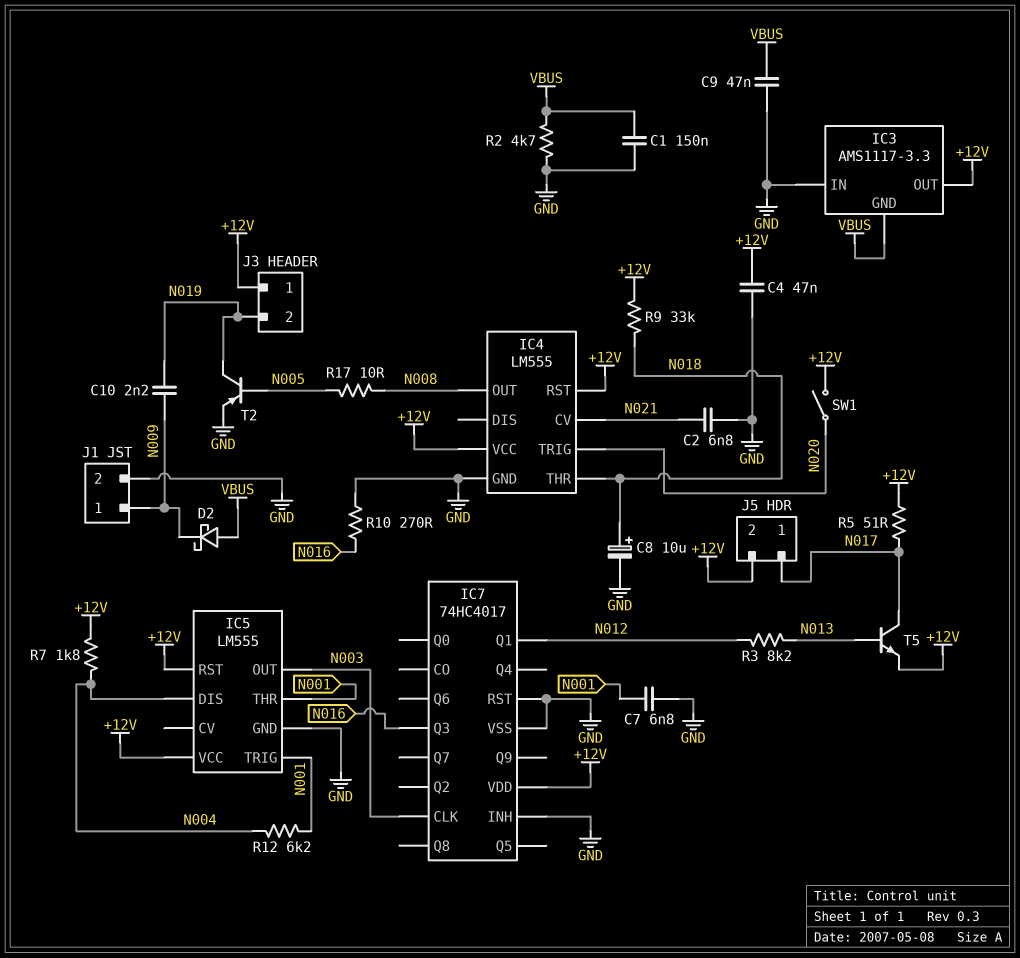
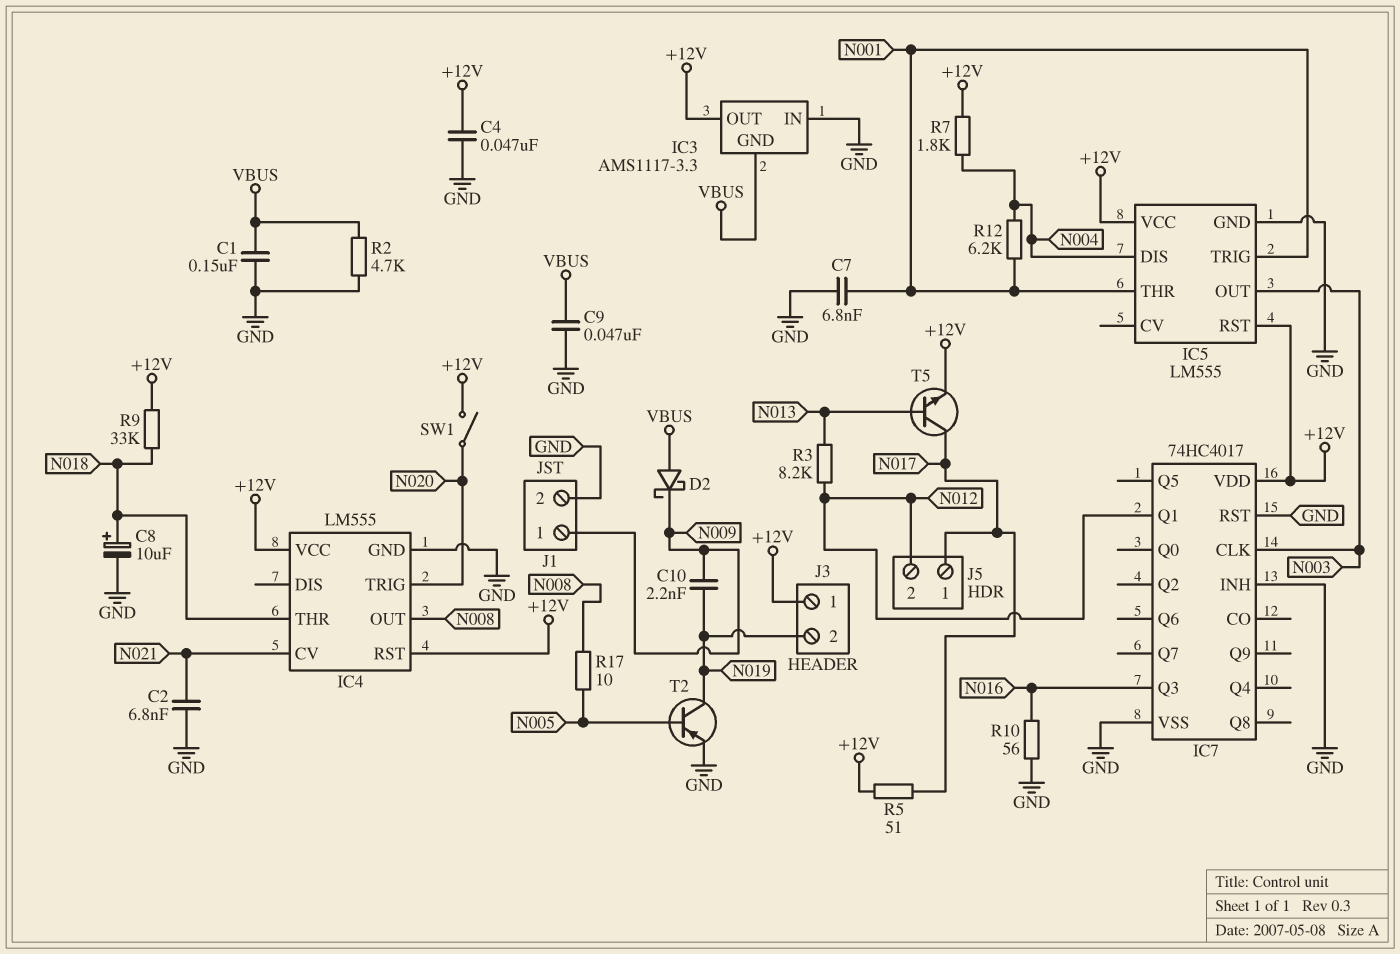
J5 pin 2: +12V -> N012
R10: 270 (GND, N016) -> 56 (GND, N016)

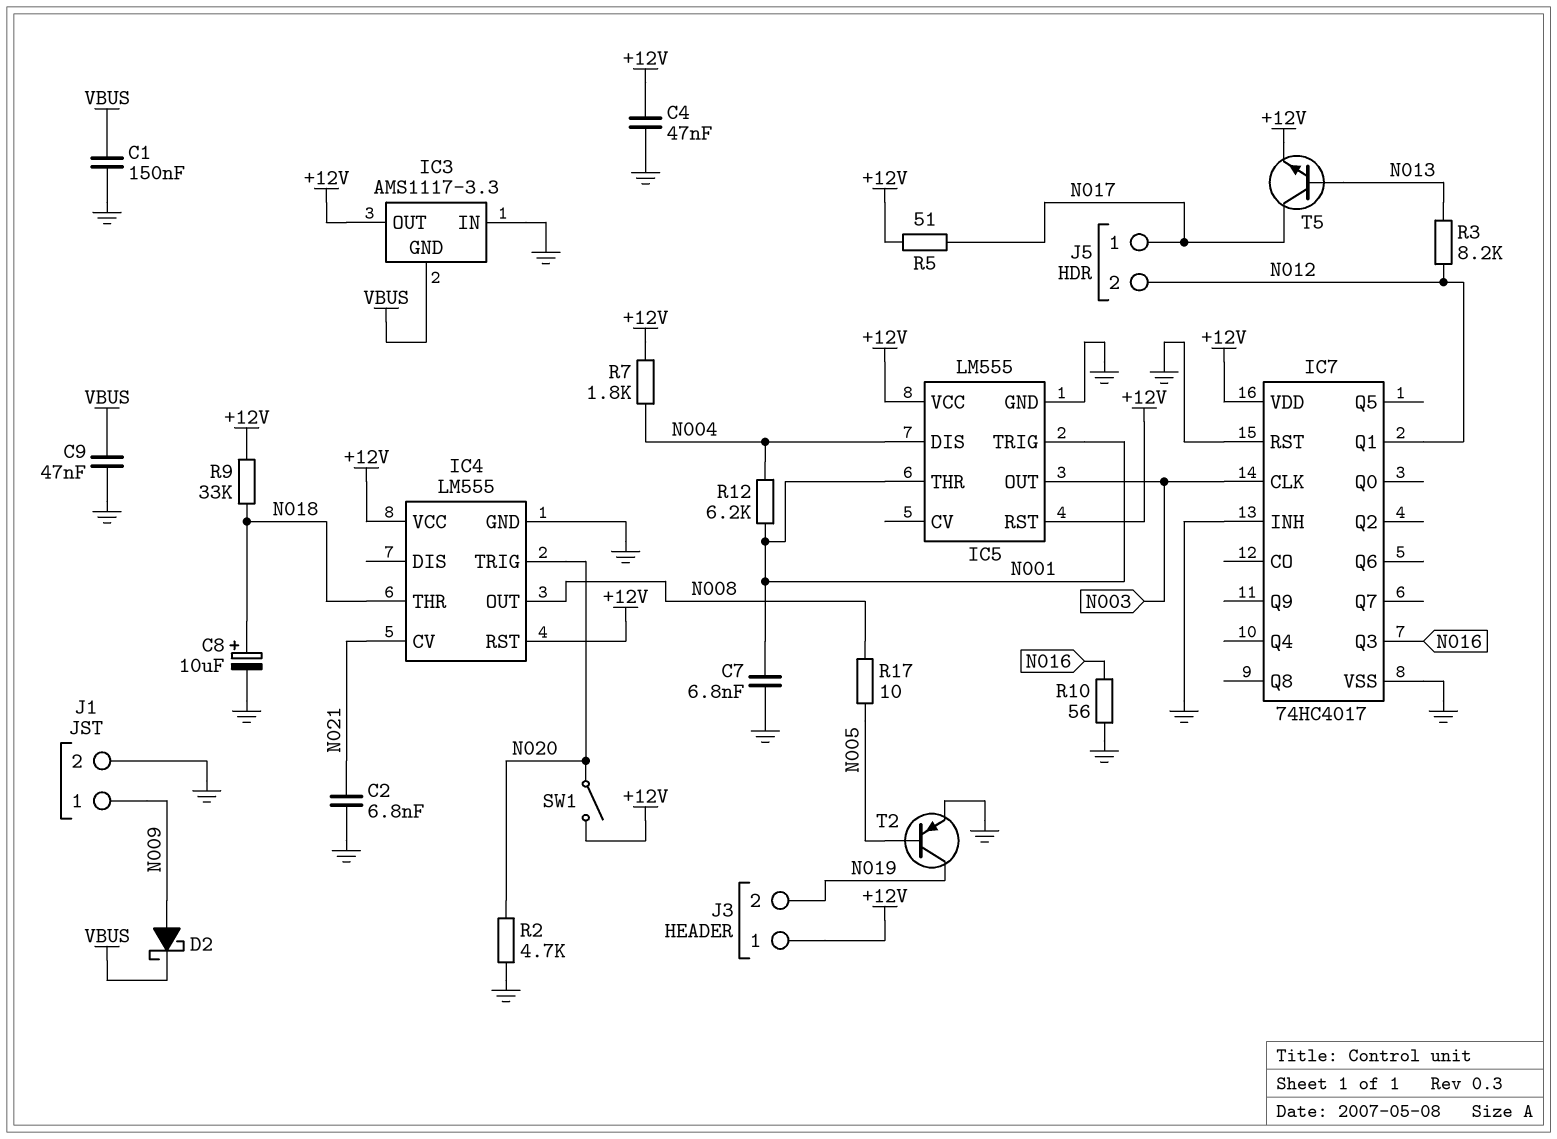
C10: 2.2nF (N009, N019) -> none
D2: schottky (A VBUS, K N009) -> schottky (A N009, K VBUS)
R2: 4.7k (GND, VBUS) -> 4.7k (GND, N020)

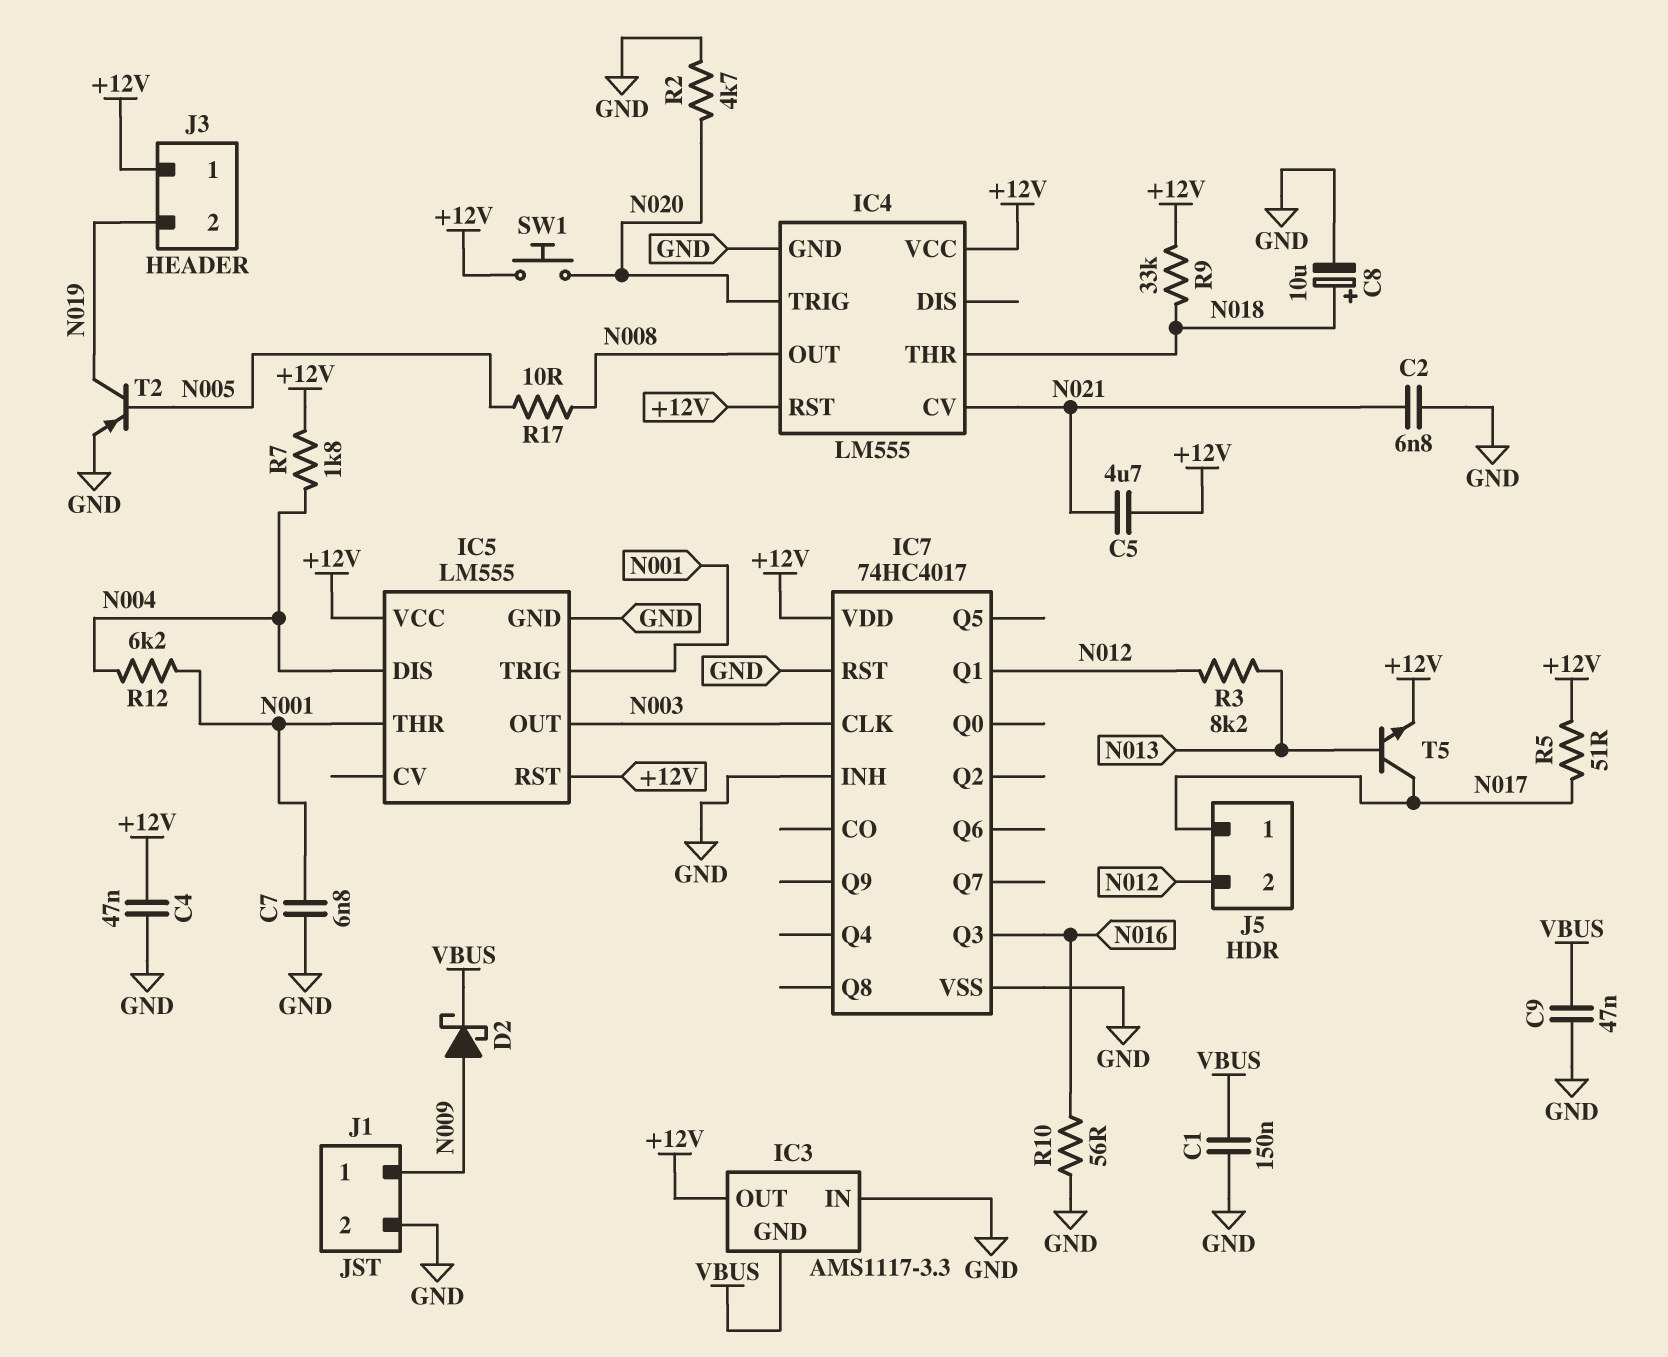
C5: none -> 4.7uF (+12V, N021)
SW1: switch (+12V, N020) -> button (+12V, N020)

